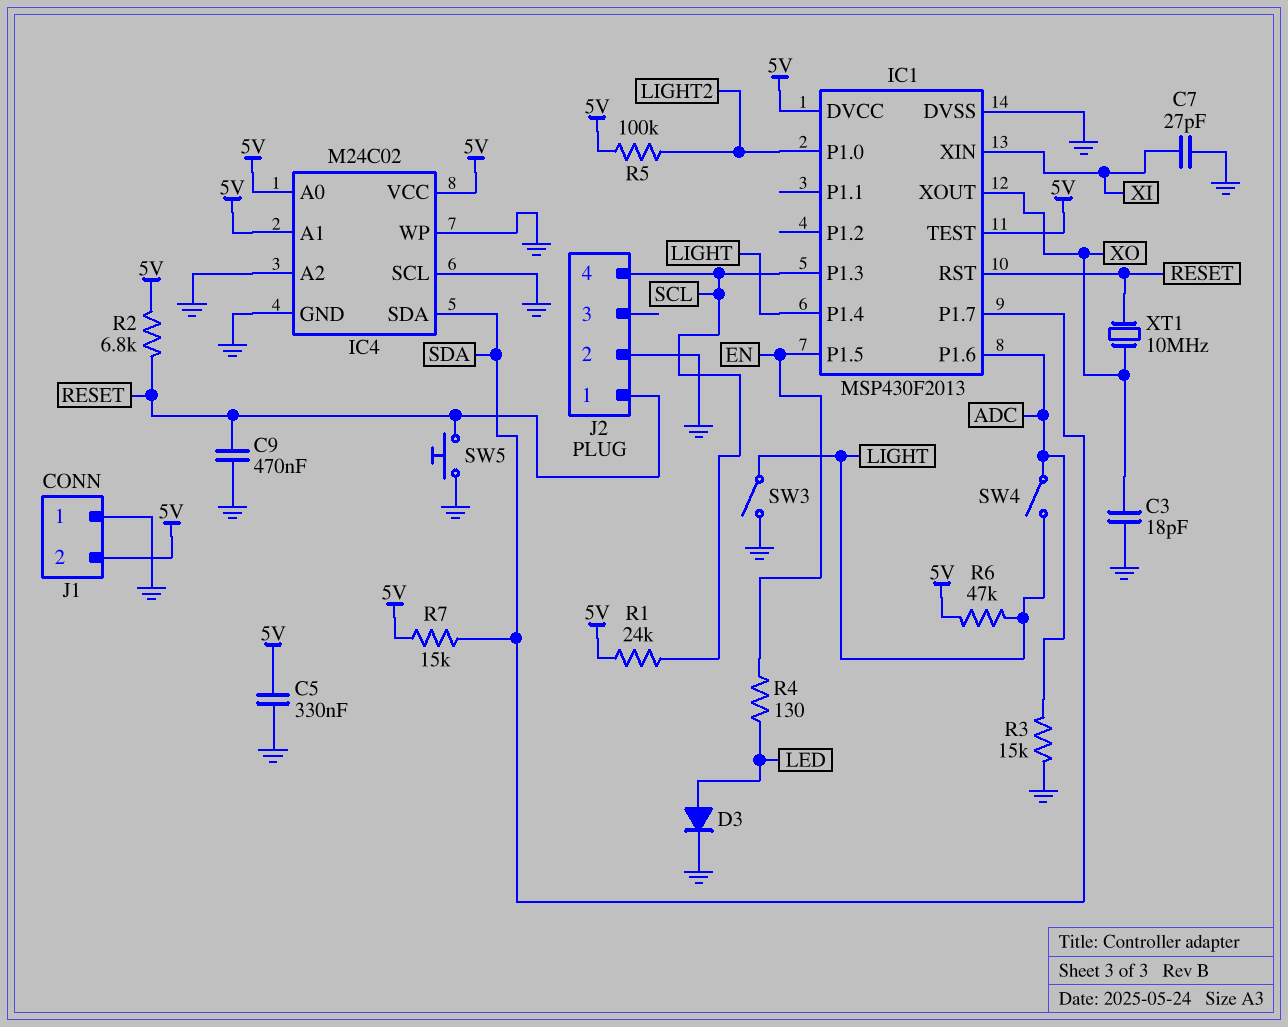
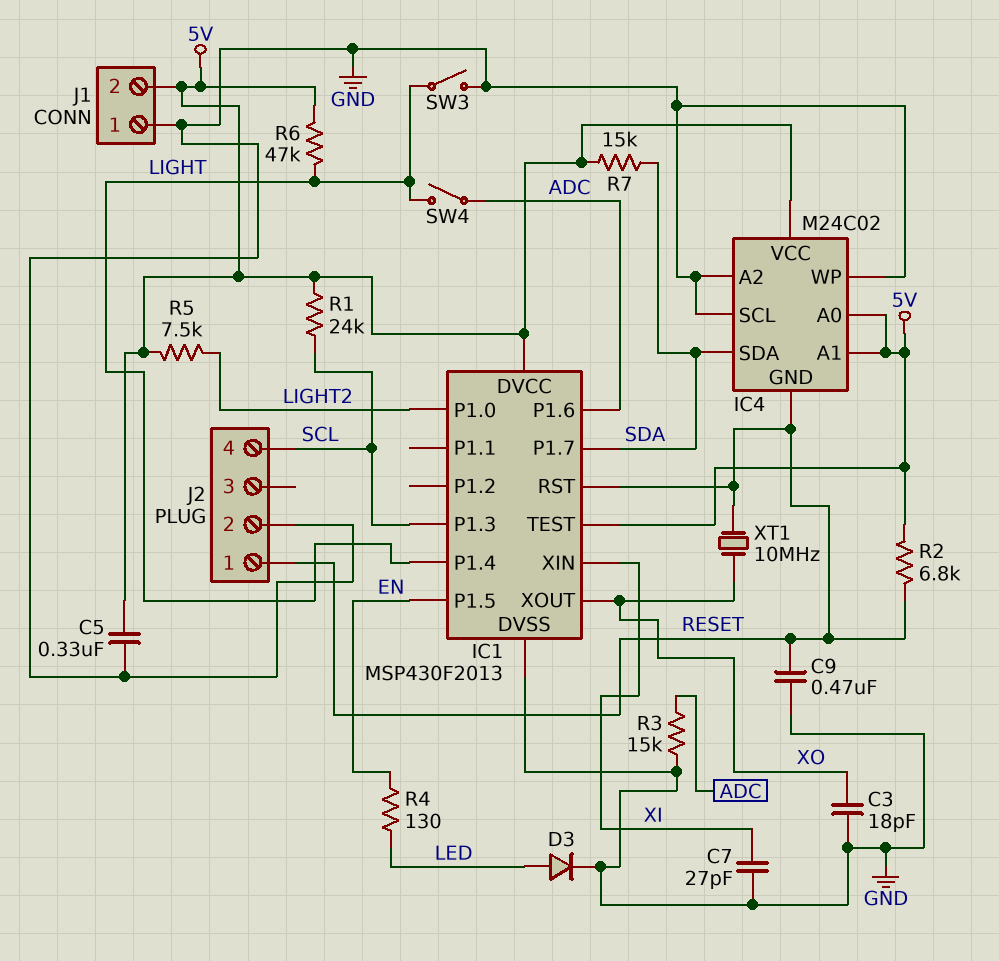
IC4 pin GND: GND -> RESET
R5: 100k (5V, LIGHT2) -> 7.5k (5V, LIGHT2)
SW5: button (GND, RESET) -> none

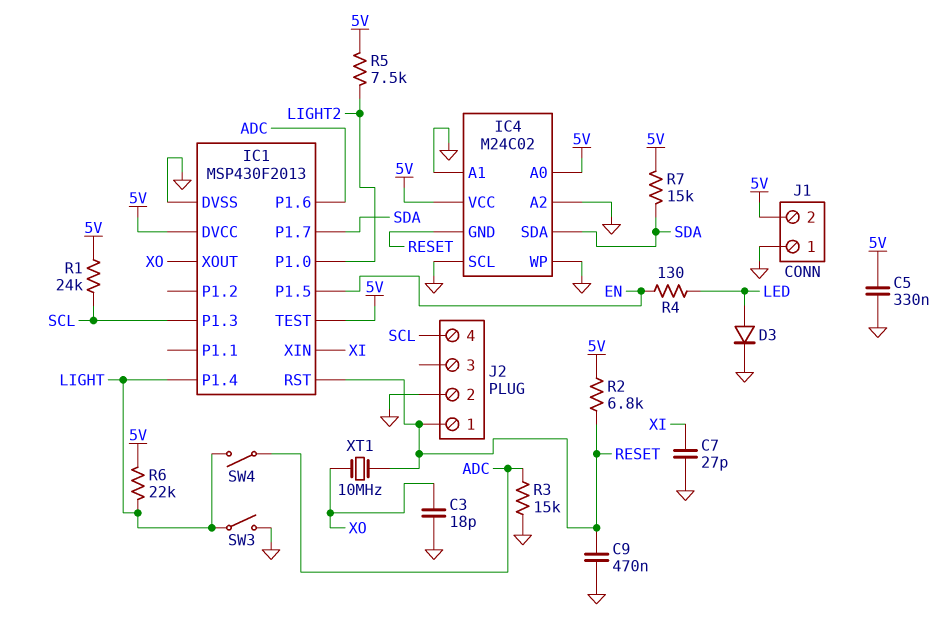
IC4 pin A1: 5V -> GND
R6: 47k (5V, LIGHT) -> 22k (5V, LIGHT)

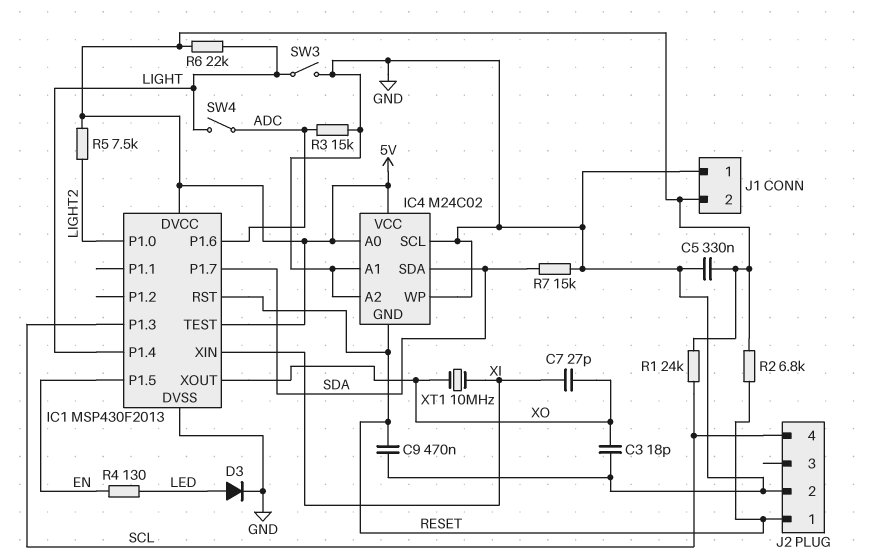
C7: 27pF (GND, XI) -> 27pF (XI, XO)
R7: 15k (5V, SDA) -> 15k (GND, SDA)
XT1: 10MHz (RESET, XO) -> 10MHz (XI, XO)

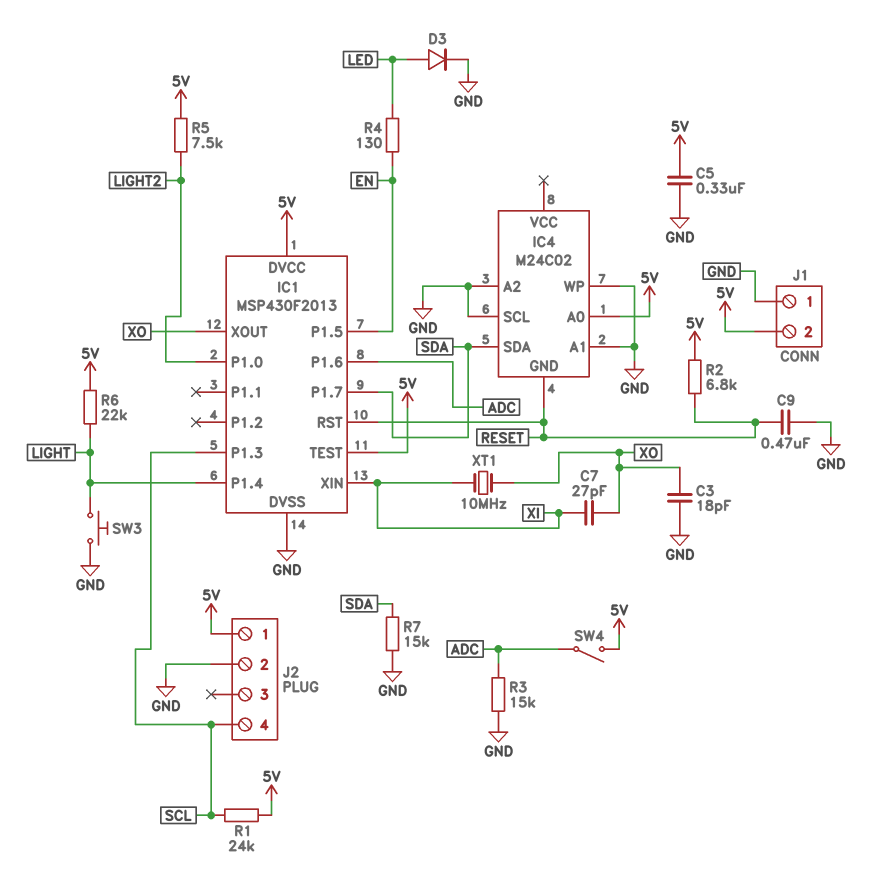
IC4 pin VCC: 5V -> none
J2 pin 1: RESET -> 5V
SW3: switch (GND, LIGHT) -> button (GND, LIGHT)
SW4: switch (ADC, LIGHT) -> switch (5V, ADC)

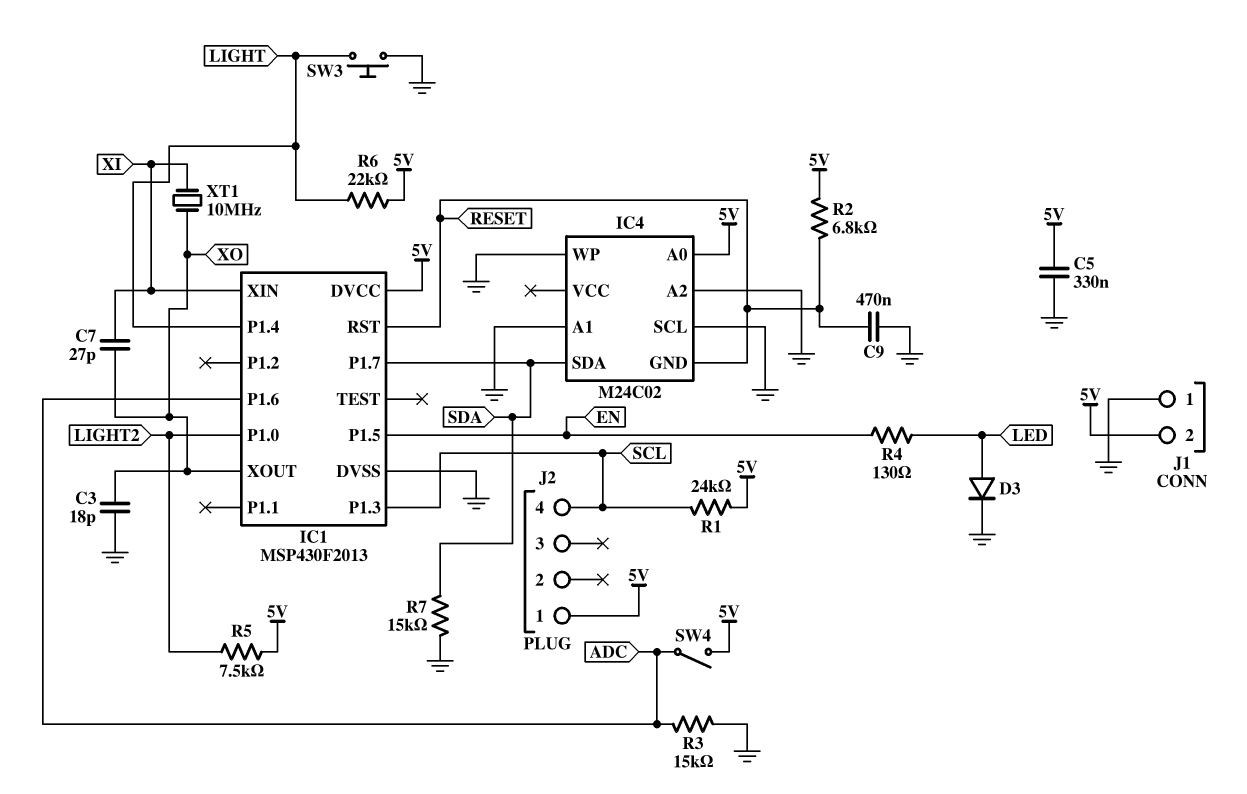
IC1 pin TEST: 5V -> none
J2 pin 2: GND -> none

